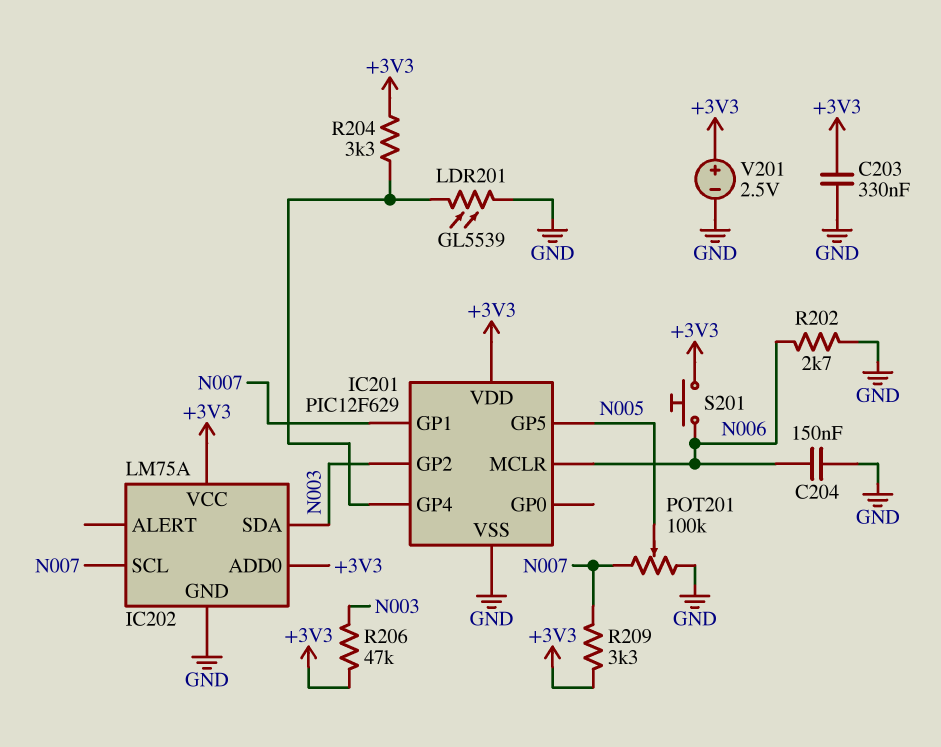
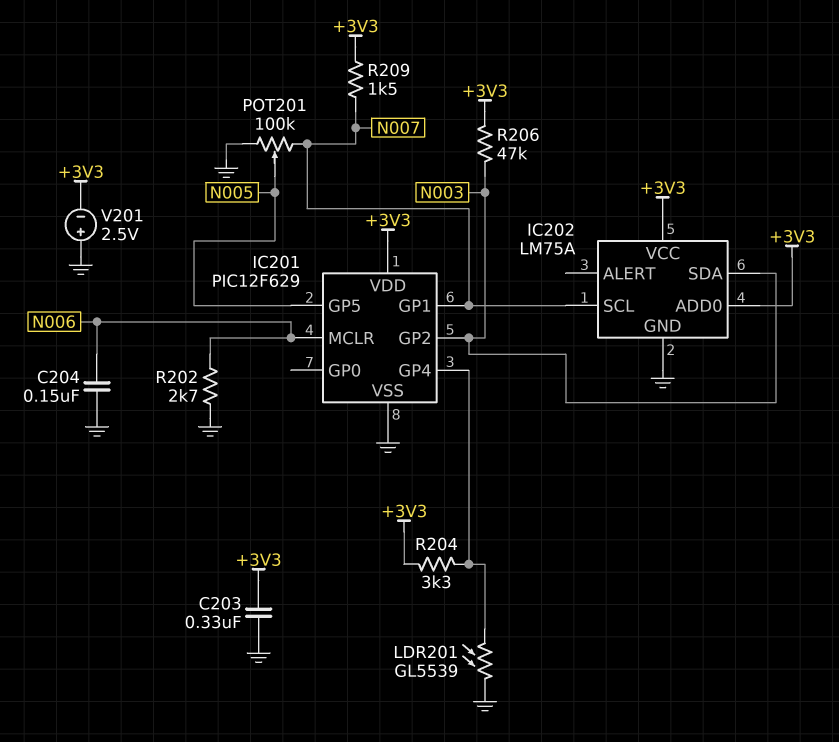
R209: 3.3k (+3V3, N007) -> 1.5k (+3V3, N007)
S201: button (+3V3, N006) -> none
V201: 2.5V (plus +3V3, minus GND) -> 2.5V (plus GND, minus +3V3)

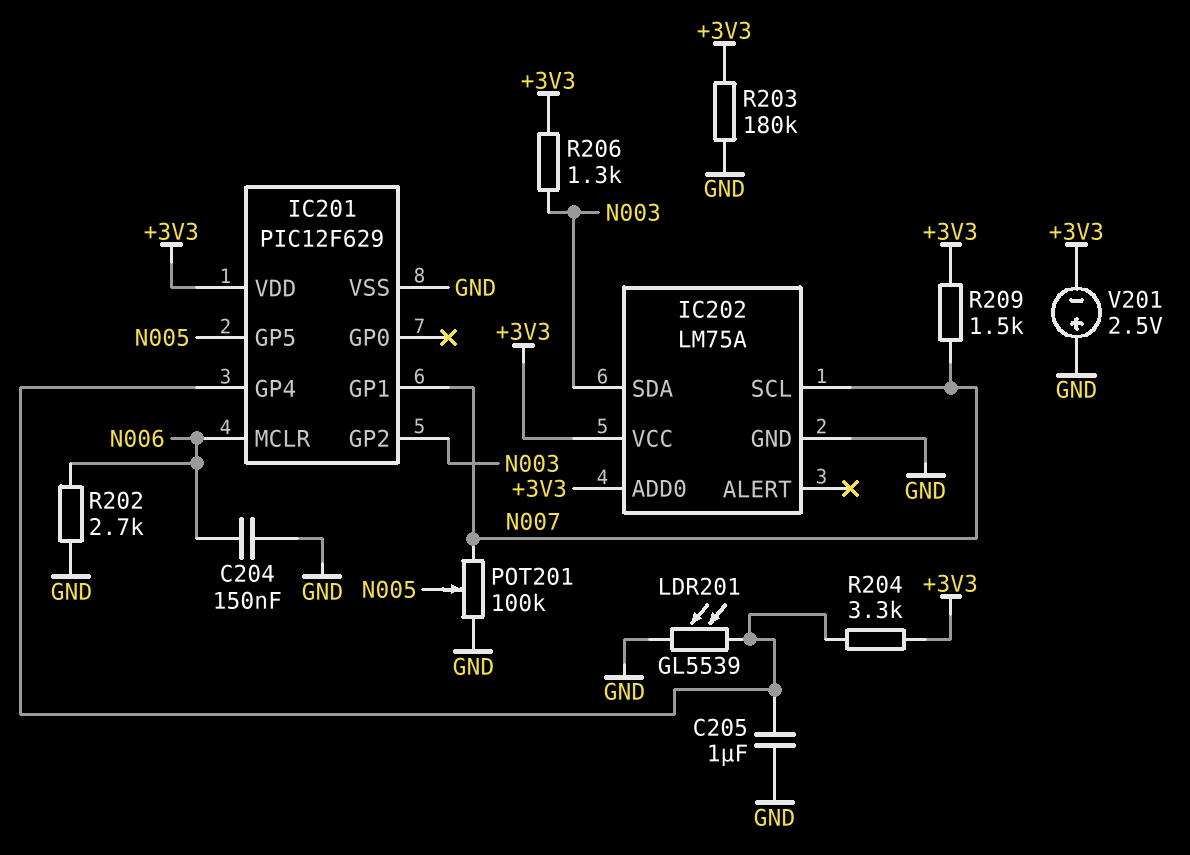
C203: 330nF (+3V3, GND) -> none
C205: none -> 1uF (GND, IC201/GP4)
R203: none -> 180k (+3V3, GND)
R206: 47k (+3V3, N003) -> 1.3k (+3V3, N003)

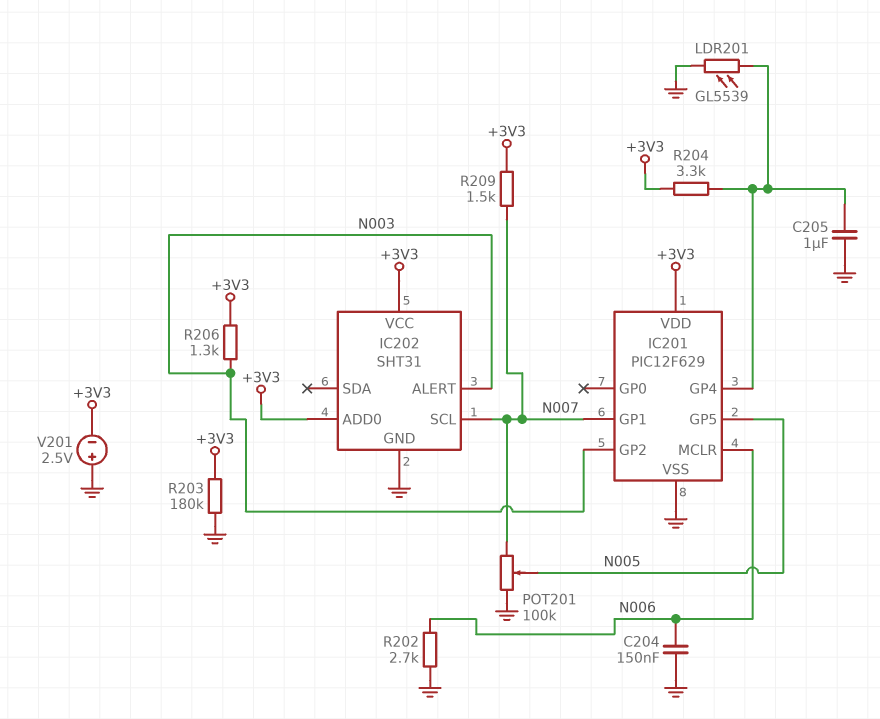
IC202: LM75A -> SHT31
IC202 pin ALERT: none -> N003
IC202 pin SDA: N003 -> none

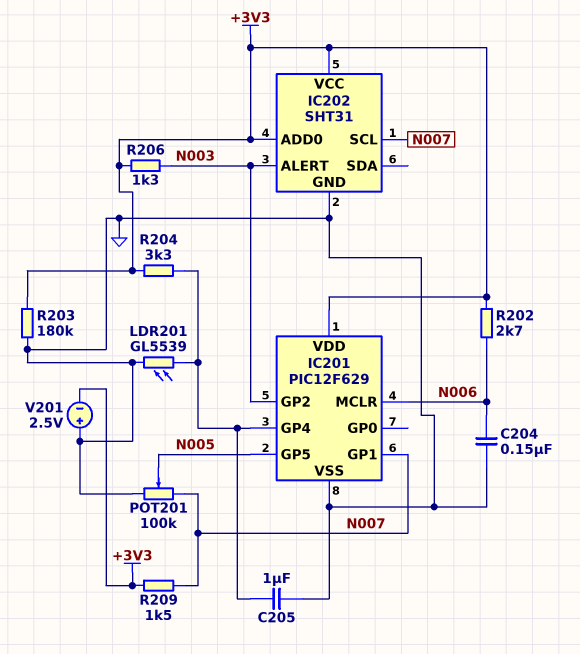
R202: 2.7k (GND, N006) -> 2.7k (+3V3, N006)

